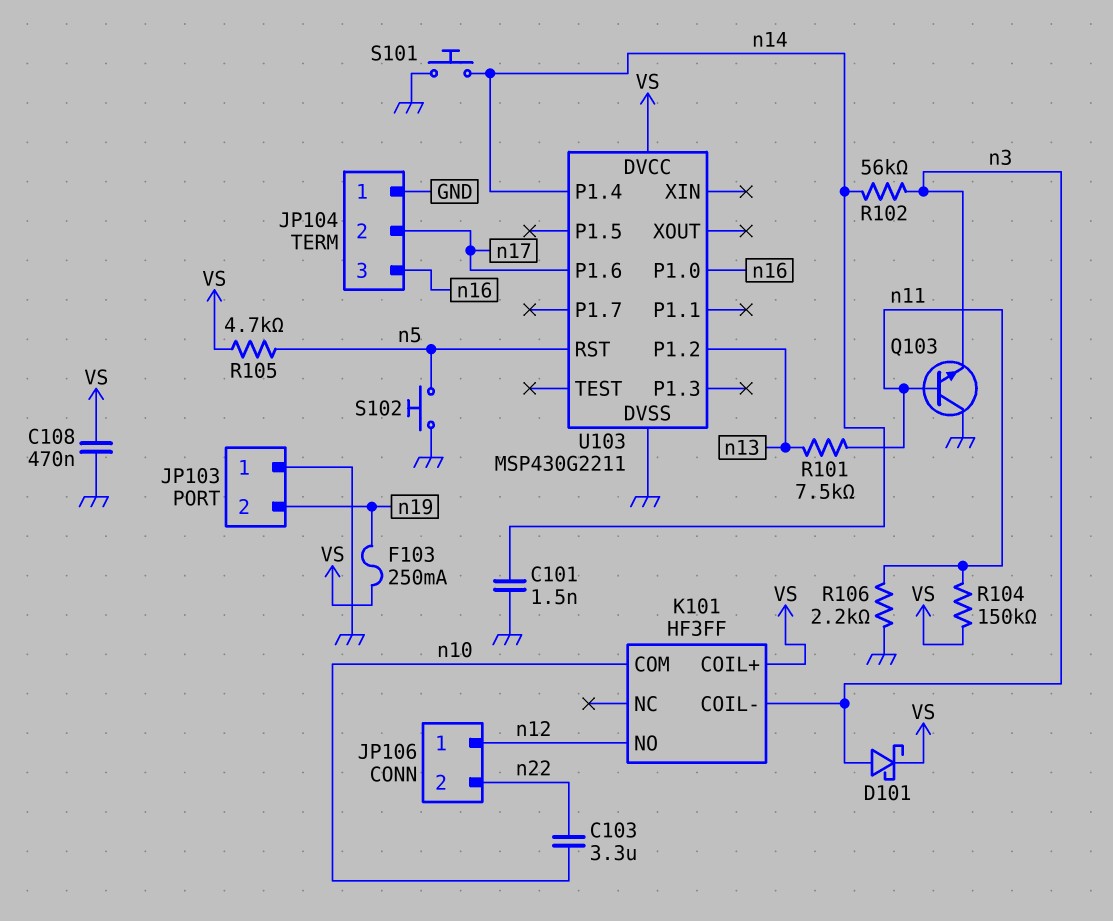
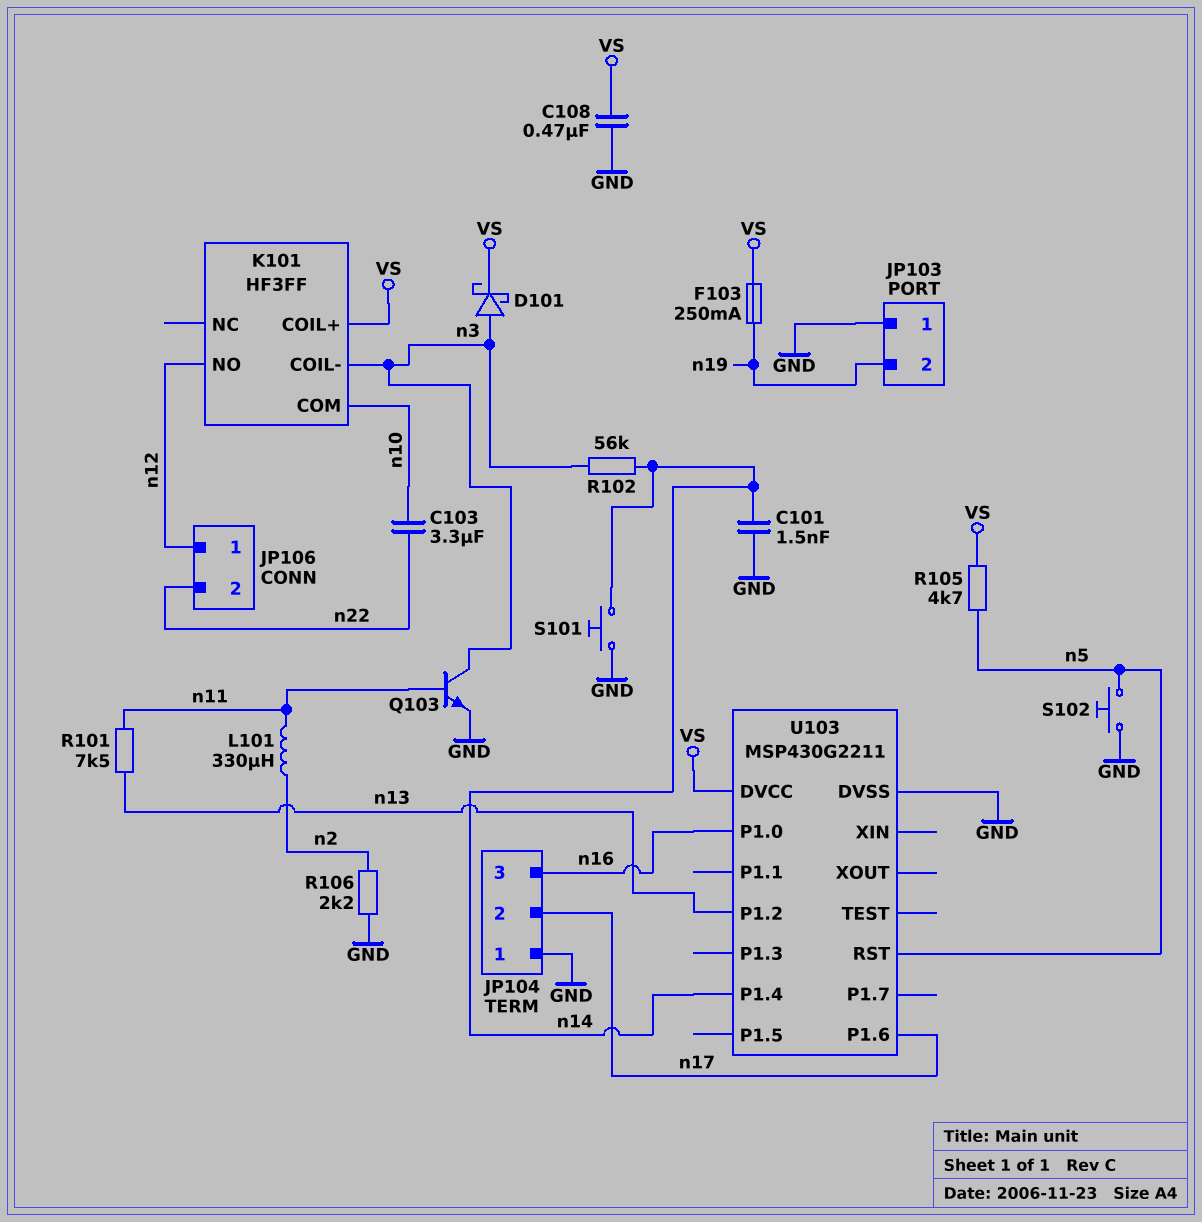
L101: none -> 330uH (n2, n11)
Q103: NPN (B n11, C GND, E n3) -> NPN (B n11, C n3, E GND)
R104: 150k (VS, n11) -> none
R106: 2.2k (GND, n11) -> 2.2k (GND, n2)

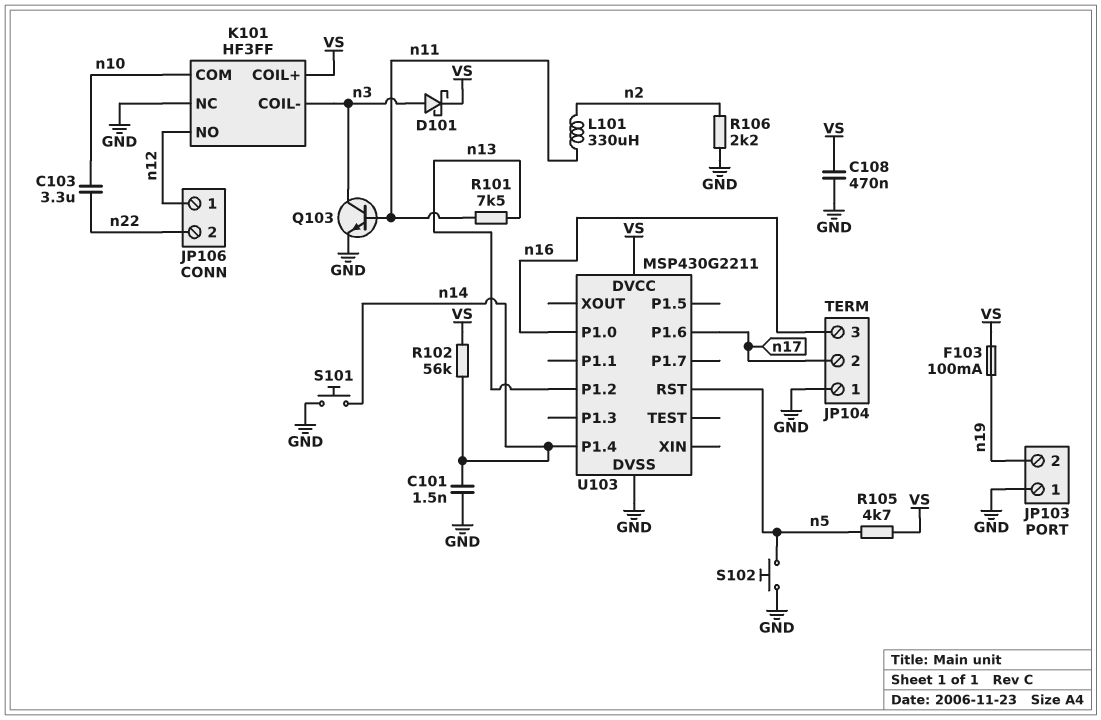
F103: 250mA (VS, n19) -> 100mA (VS, n19)
K101 pin NC: none -> GND
R102: 56k (n3, n14) -> 56k (VS, n14)

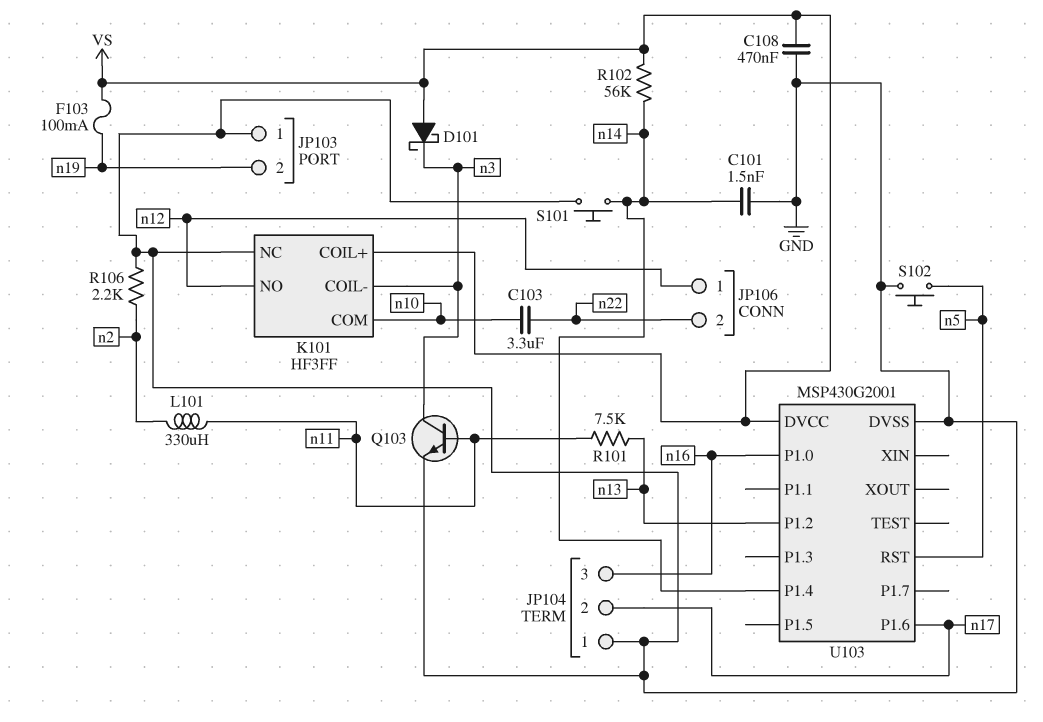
D101: schottky (A n3, K VS) -> schottky (A VS, K n3)
R105: 4.7k (VS, n5) -> none
U103: MSP430G2211 -> MSP430G2001

